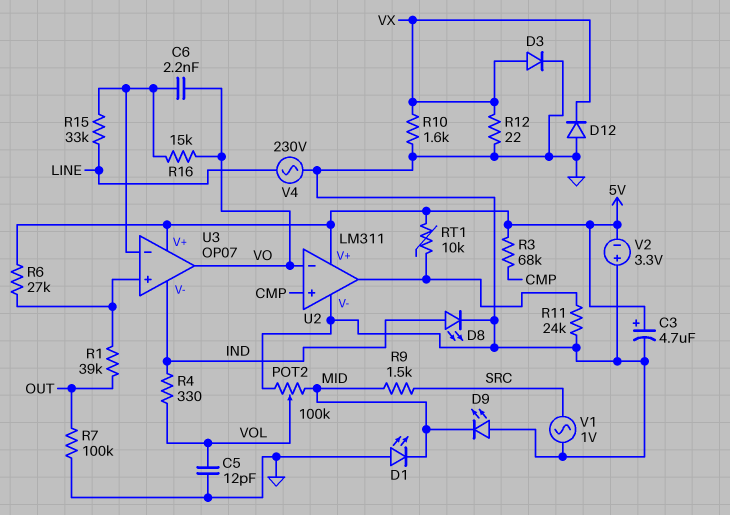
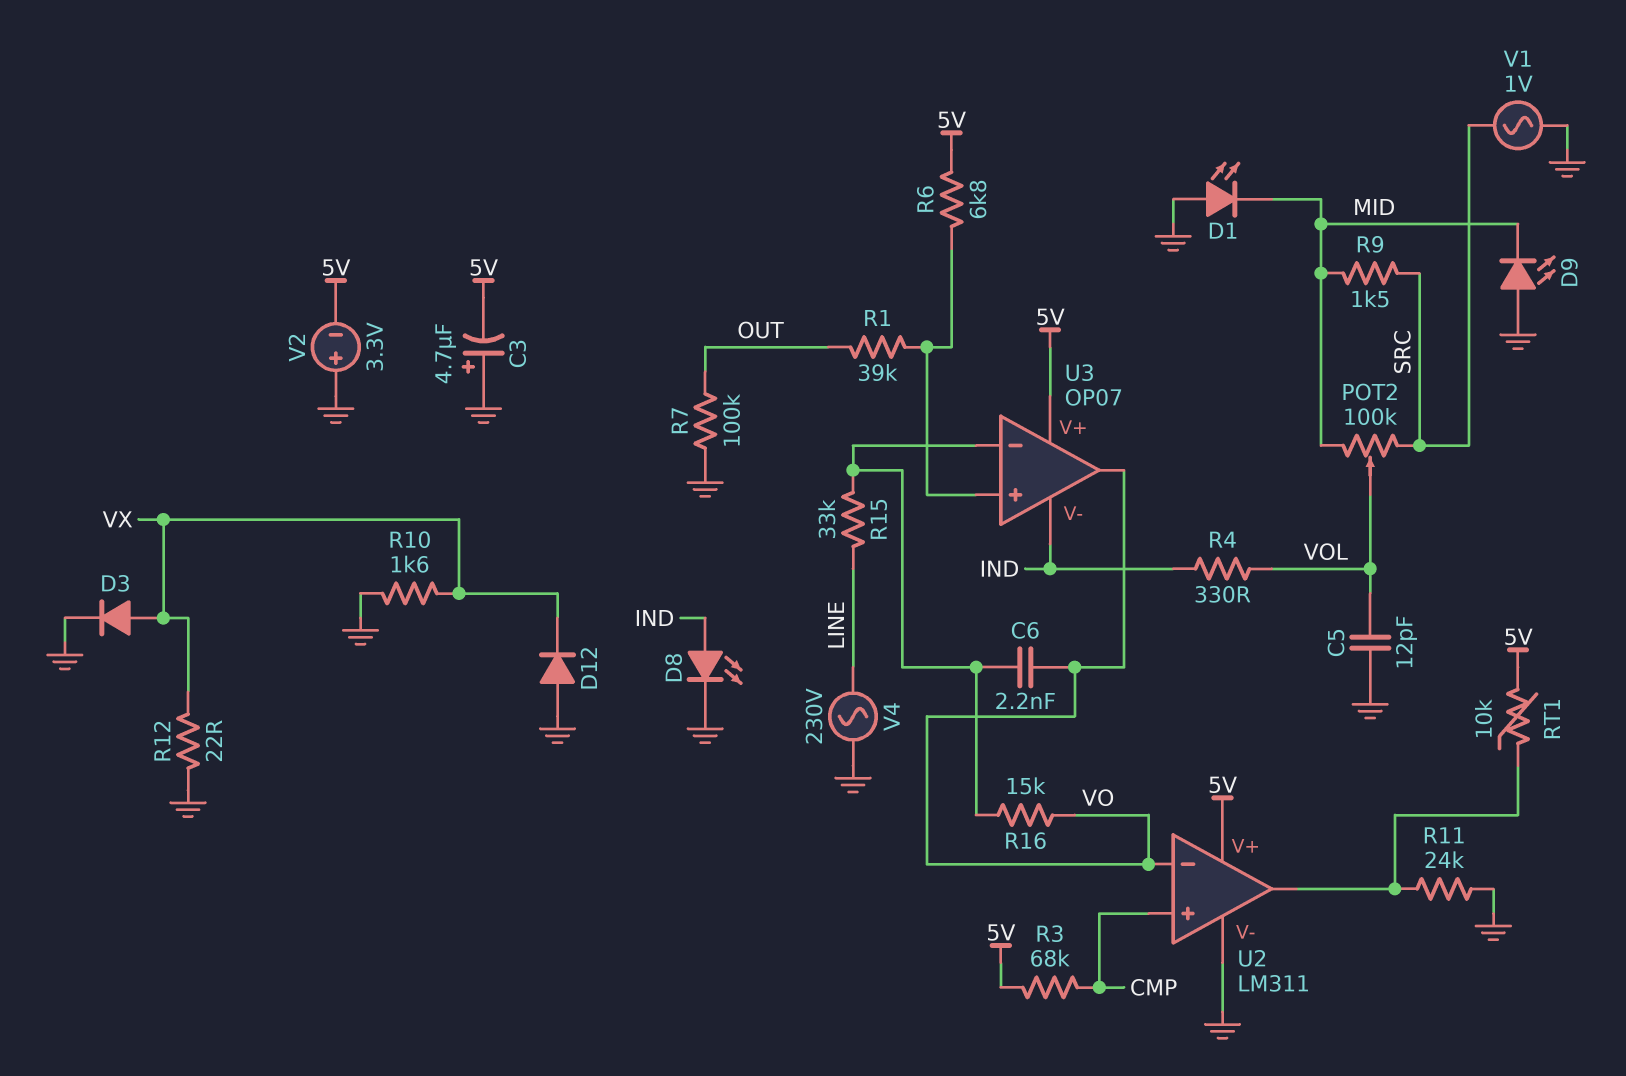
C3: 4.7uF (plus 5V, minus GND) -> 4.7uF (plus GND, minus 5V)
POT2: 100k (GND, MID, wiper VOL) -> 100k (MID, SRC, wiper VOL)
R6: 27k (5V, U3/in+) -> 6.8k (5V, U3/in+)

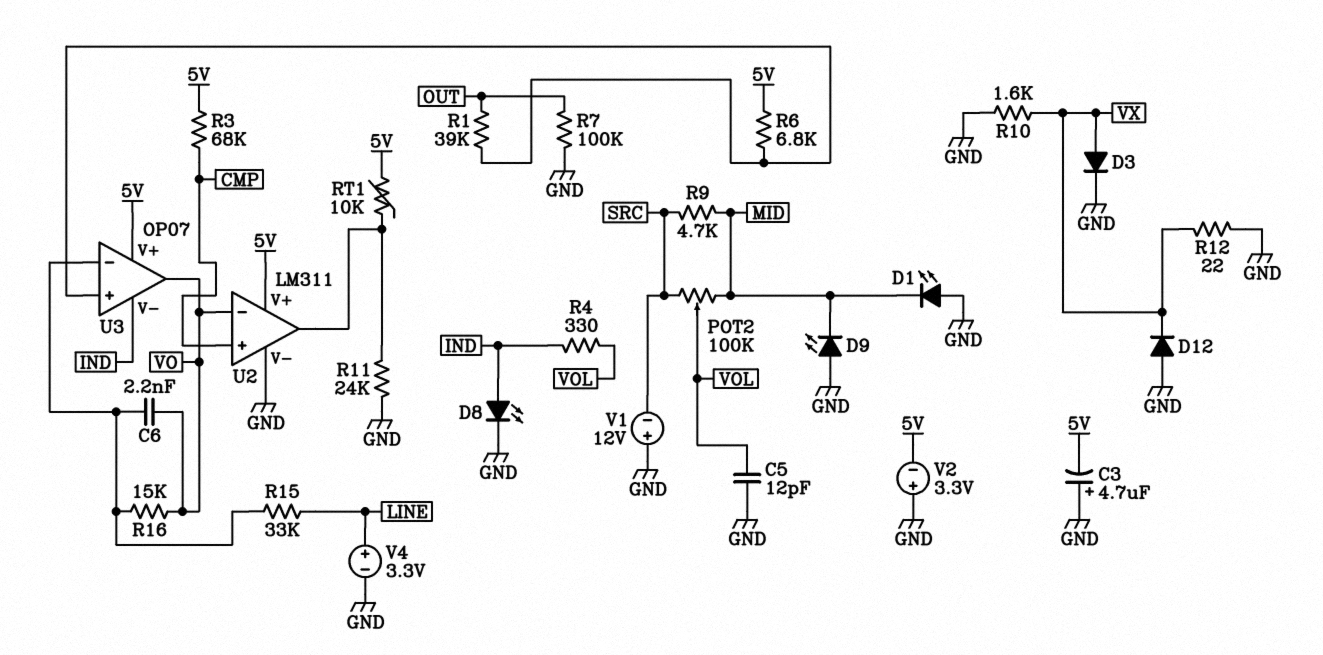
R9: 1.5k (MID, SRC) -> 4.7k (MID, SRC)
V1: AC 1V (GND, SRC) -> 12V (plus GND, minus SRC)
V4: AC 230V (GND, LINE) -> 3.3V (plus LINE, minus GND)

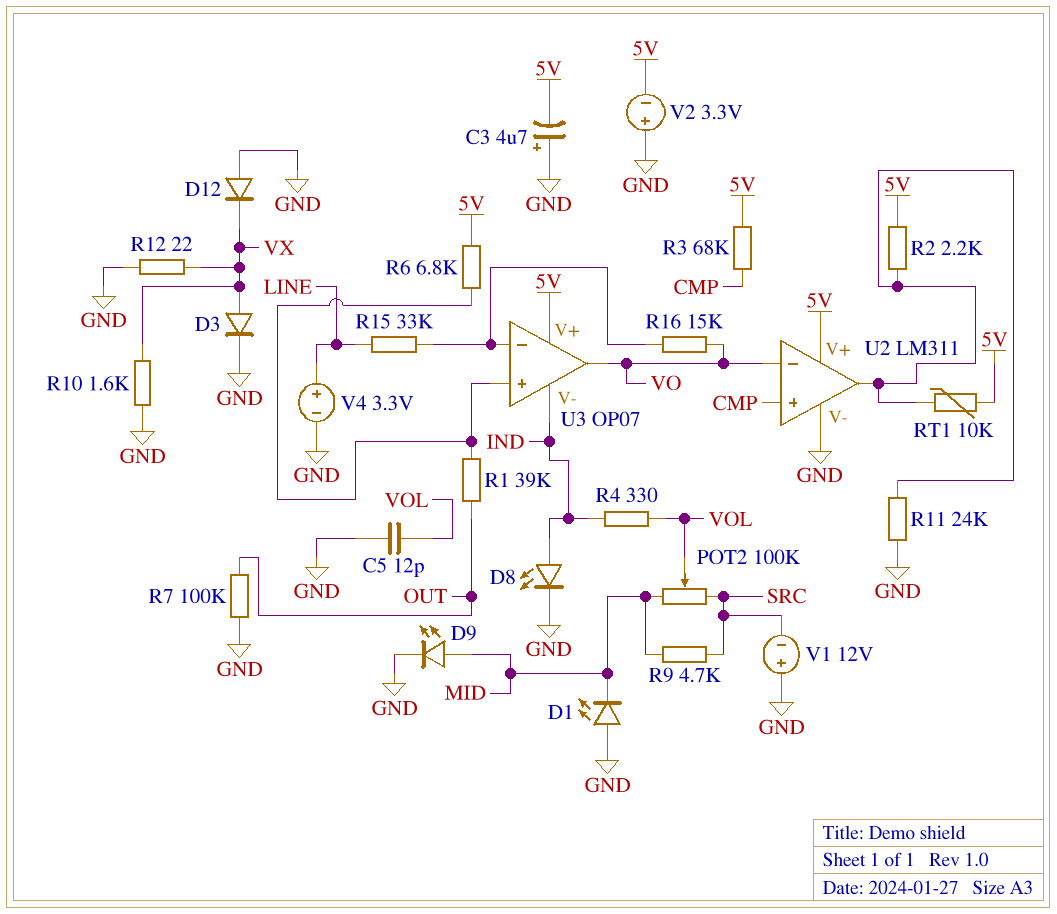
C6: 2.2nF (U3/in-, VO) -> none
D9: LED (A GND, K MID) -> LED (A MID, K GND)
R2: none -> 2.2k (5V, U2/out)

